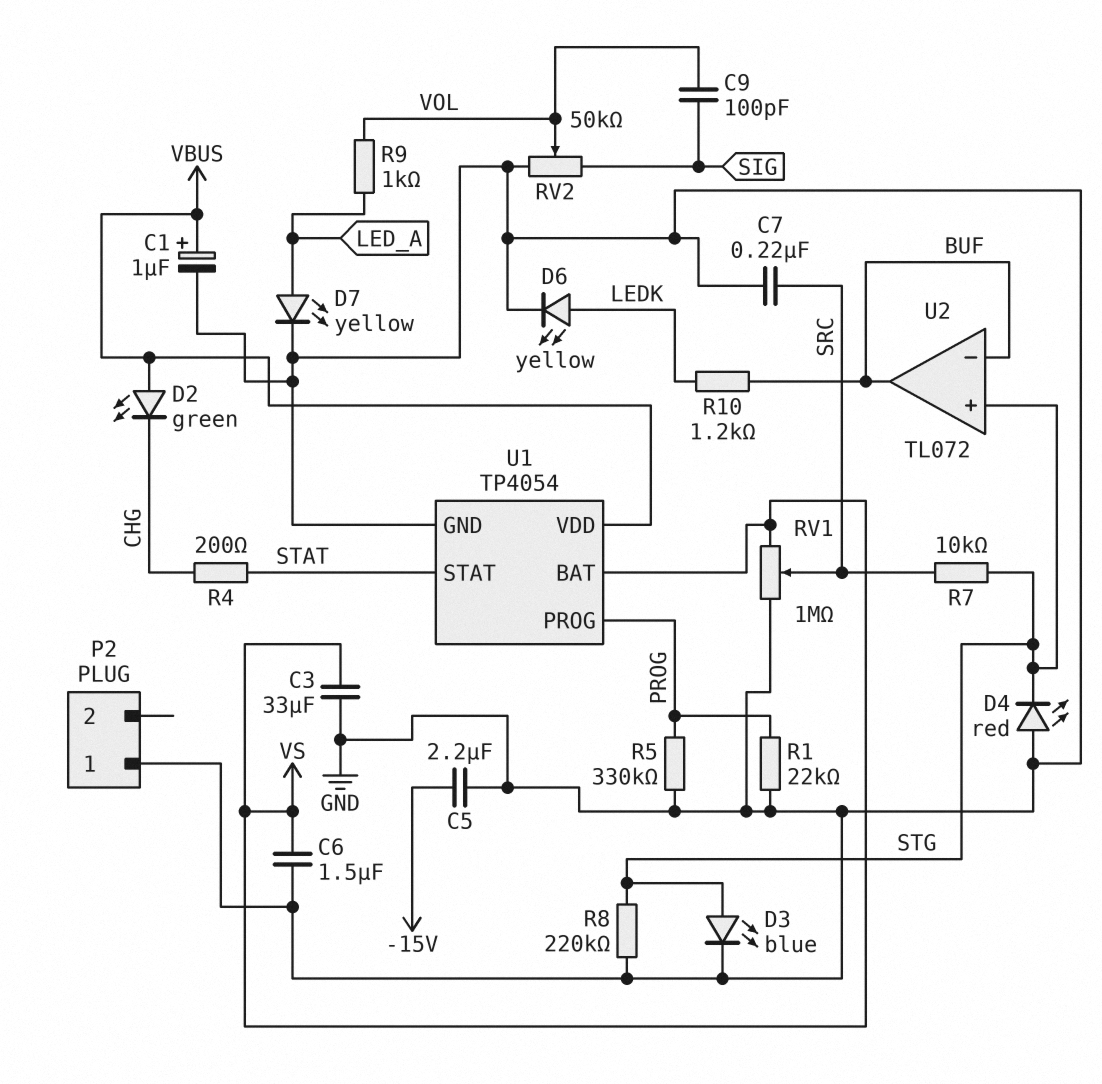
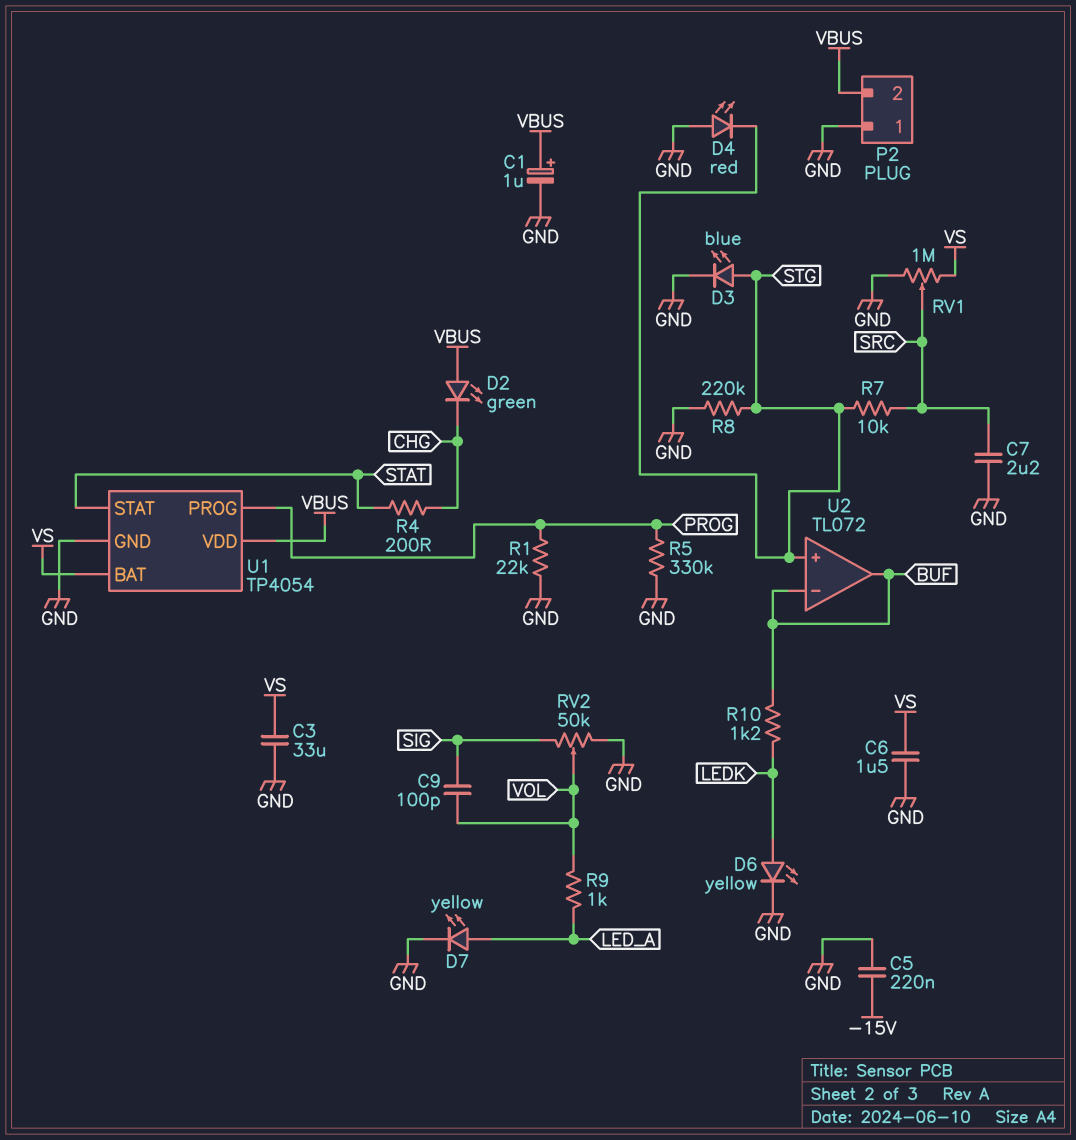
C5: 2.2uF (-15V, GND) -> 220nF (-15V, GND)
C7: 220nF (GND, SRC) -> 2.2uF (GND, SRC)
P2 pin 2: none -> VBUS

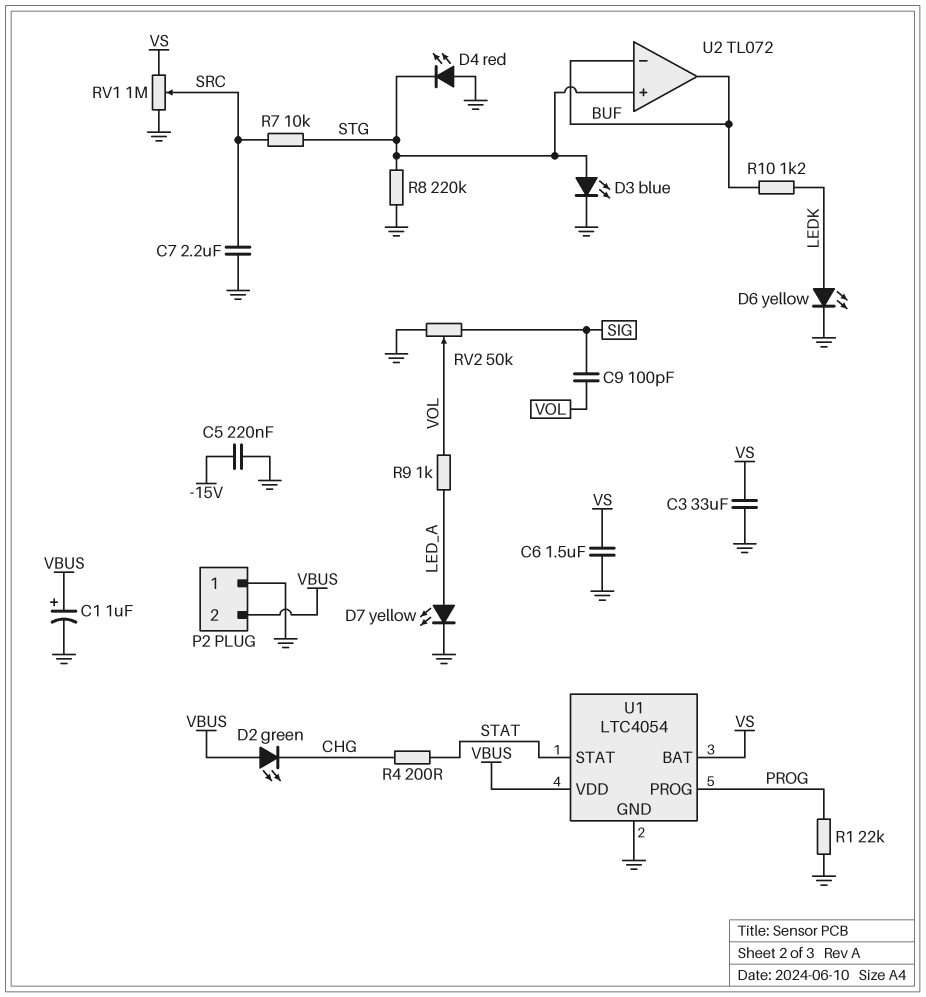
R5: 330k (GND, PROG) -> none
U1: TP4054 -> LTC4054

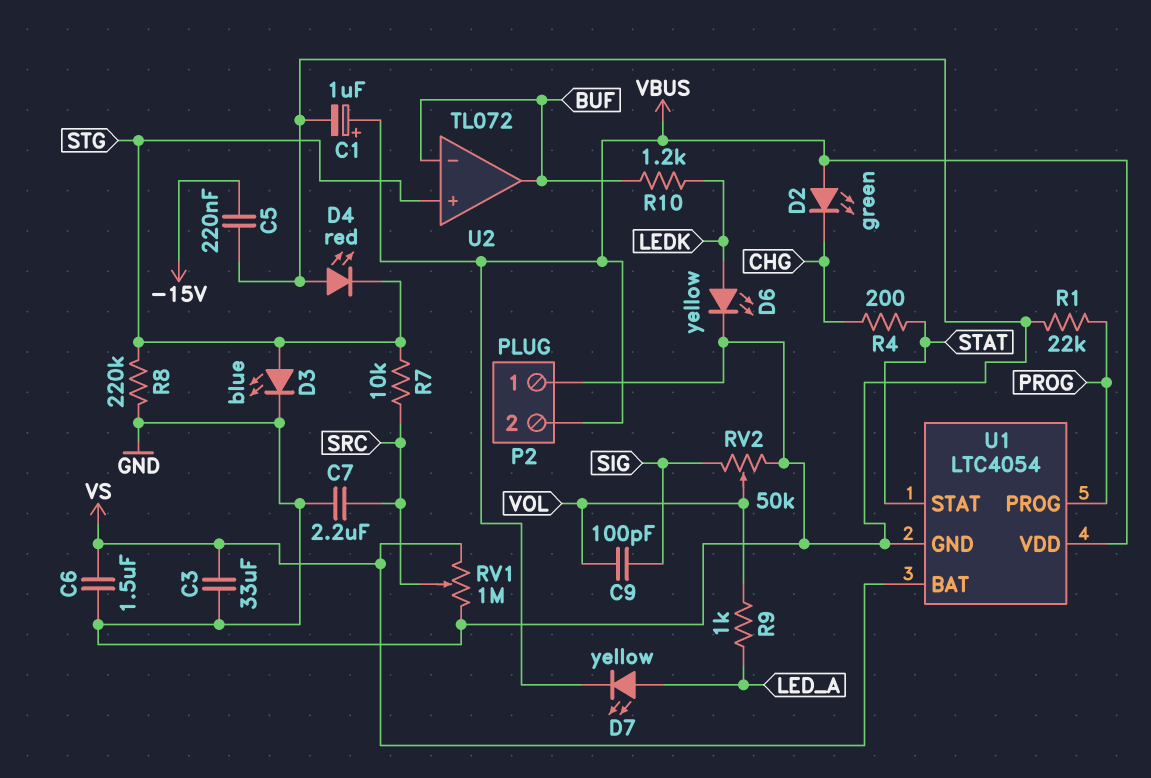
D7: LED yellow (A LED_A, K GND) -> LED yellow (A LED_A, K VBUS)

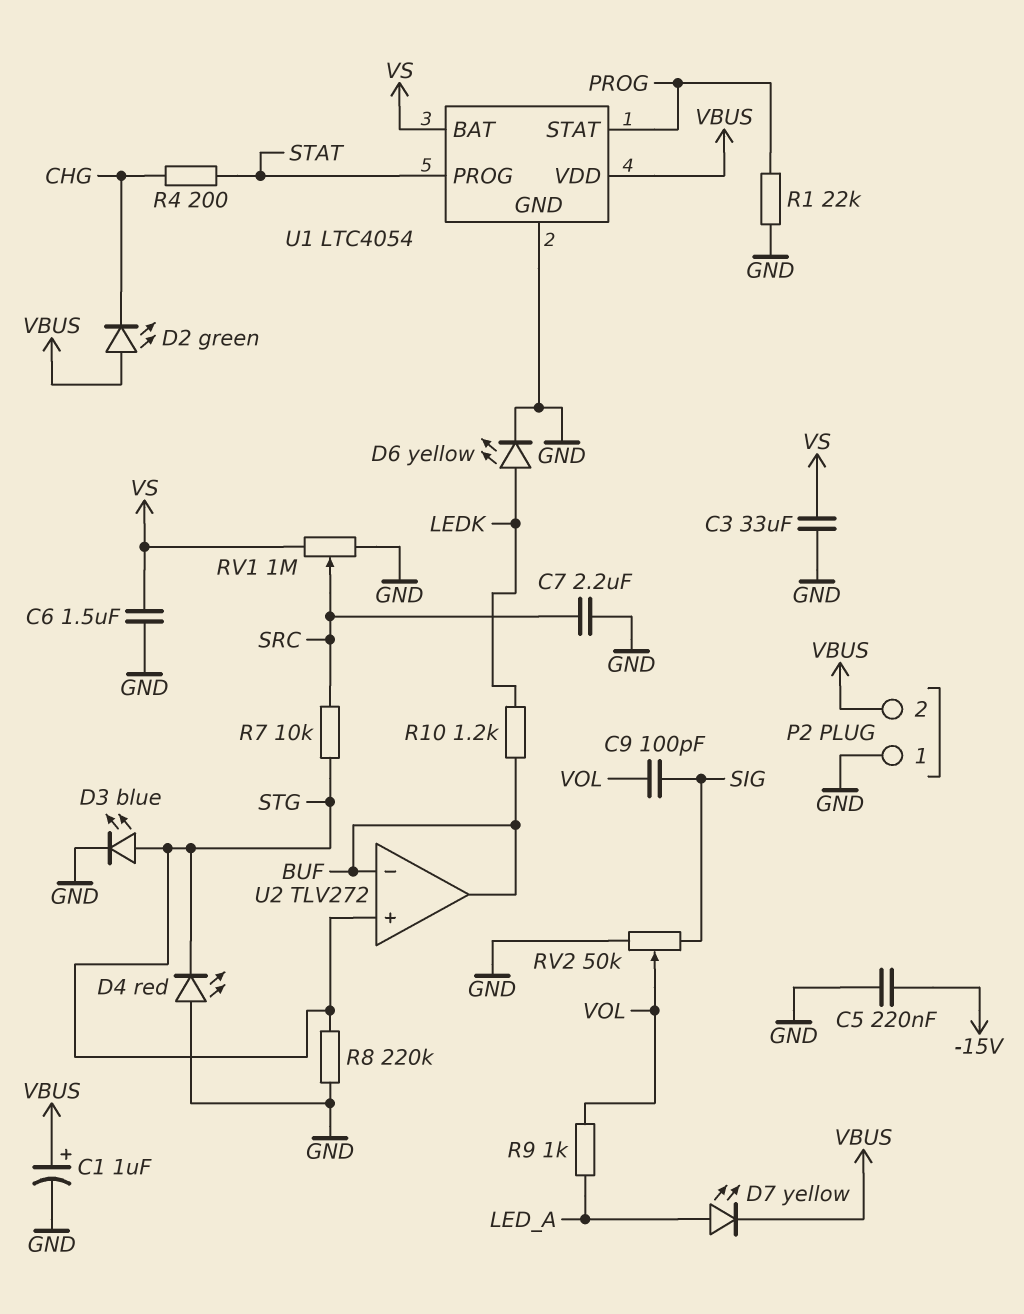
U1 pin PROG: PROG -> STAT
U1 pin STAT: STAT -> PROG
U2: TL072 -> TLV272

